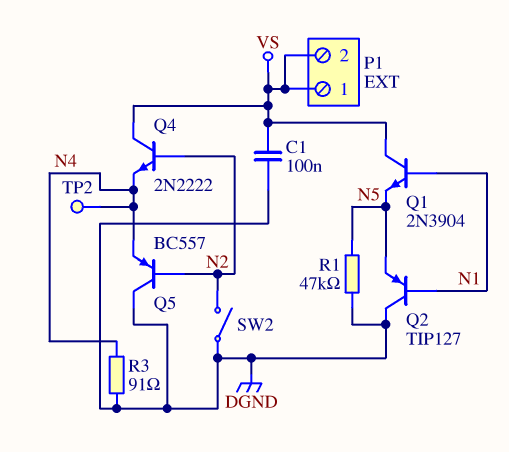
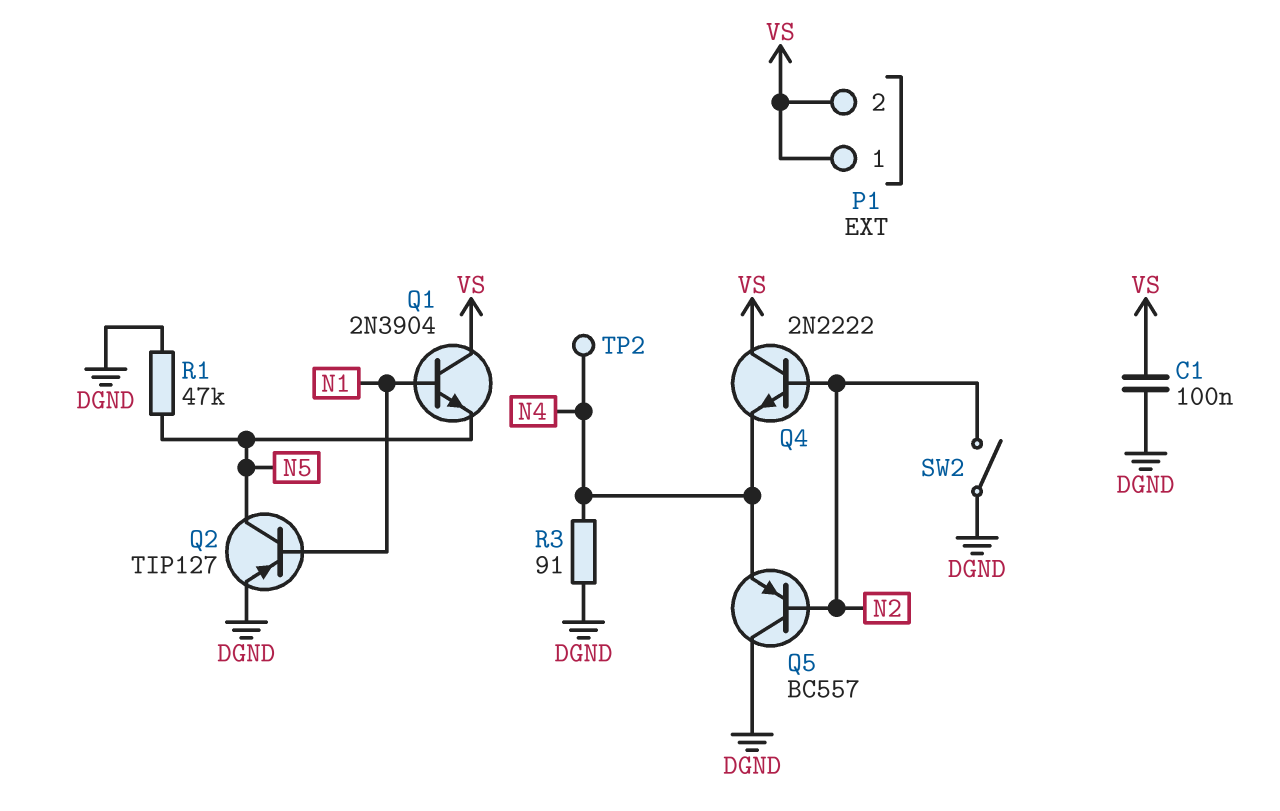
Q2: PNP TIP127 (B N1, C DGND, E N5) -> PNP TIP127 (B N1, C N5, E DGND)

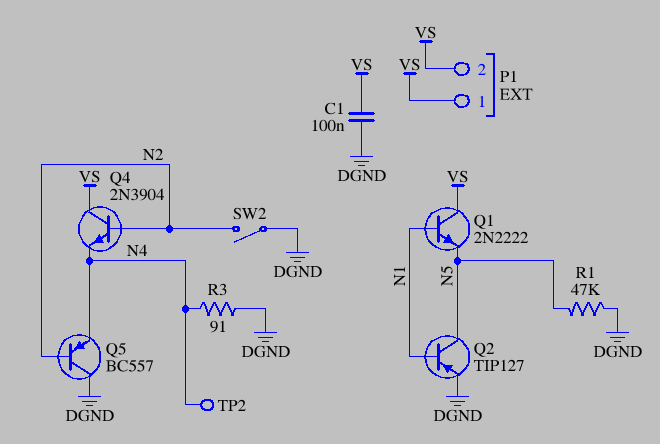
Q1: NPN 2N3904 (B N1, C VS, E N5) -> NPN 2N2222 (B N1, C VS, E N5)
Q4: NPN 2N2222 (B N2, C VS, E N4) -> NPN 2N3904 (B N2, C VS, E N4)

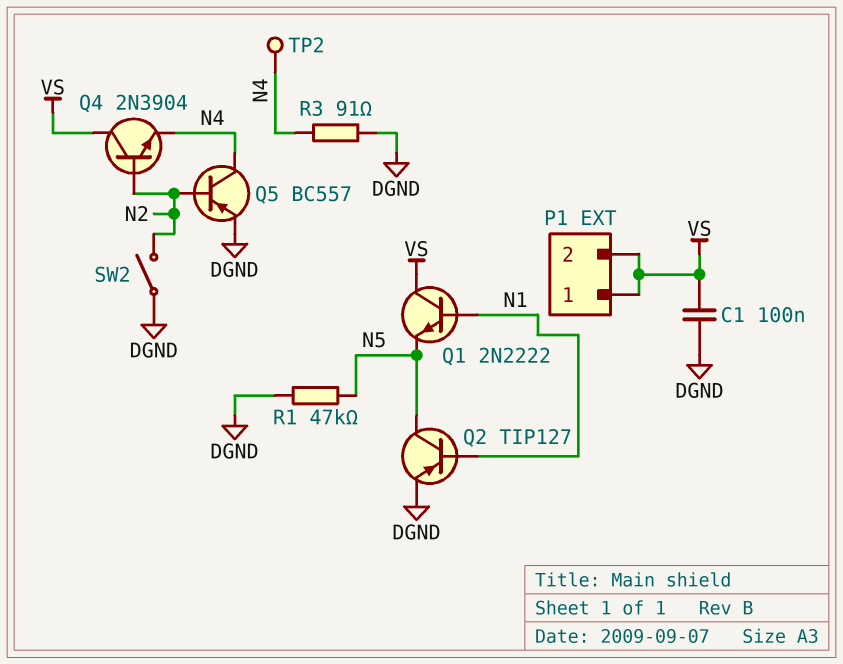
Q5: PNP BC557 (B N2, C DGND, E N4) -> PNP BC557 (B N2, C N4, E DGND)

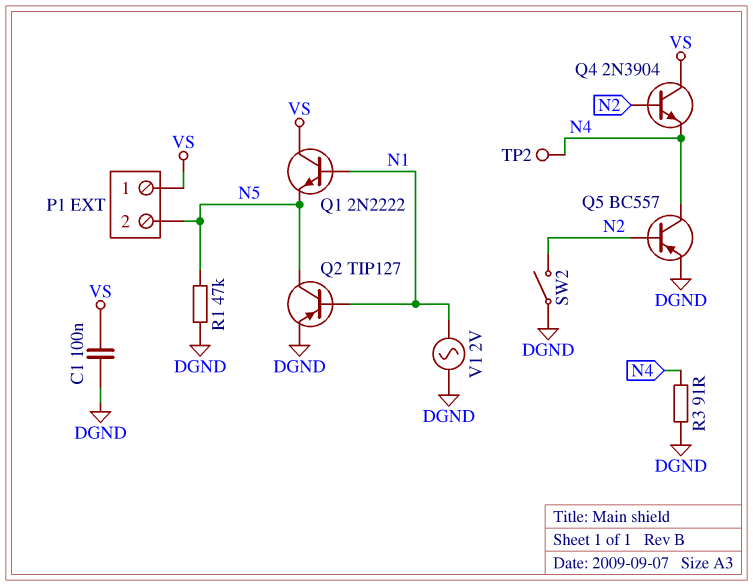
P1 pin 2: VS -> N5
V1: none -> AC 2V (DGND, N1)

